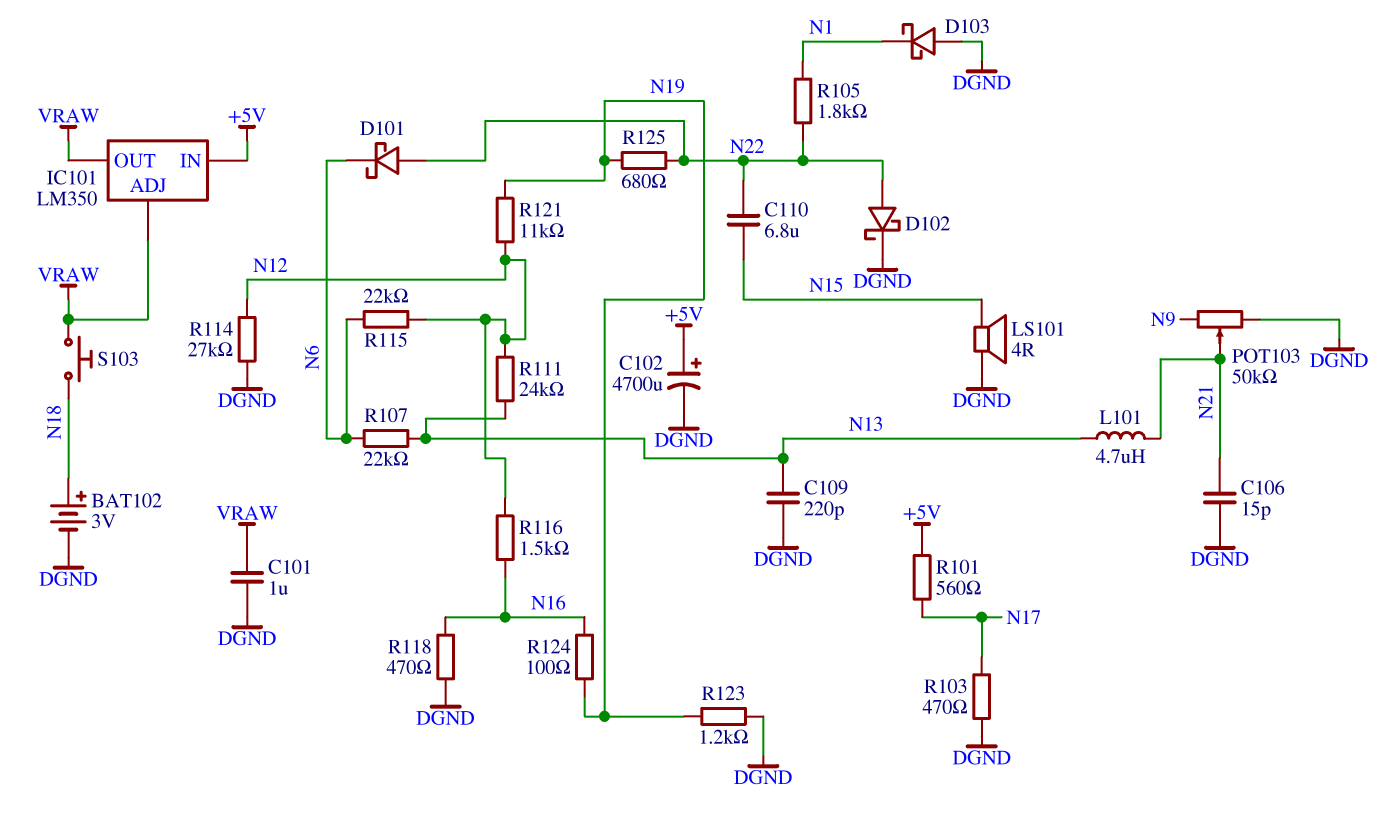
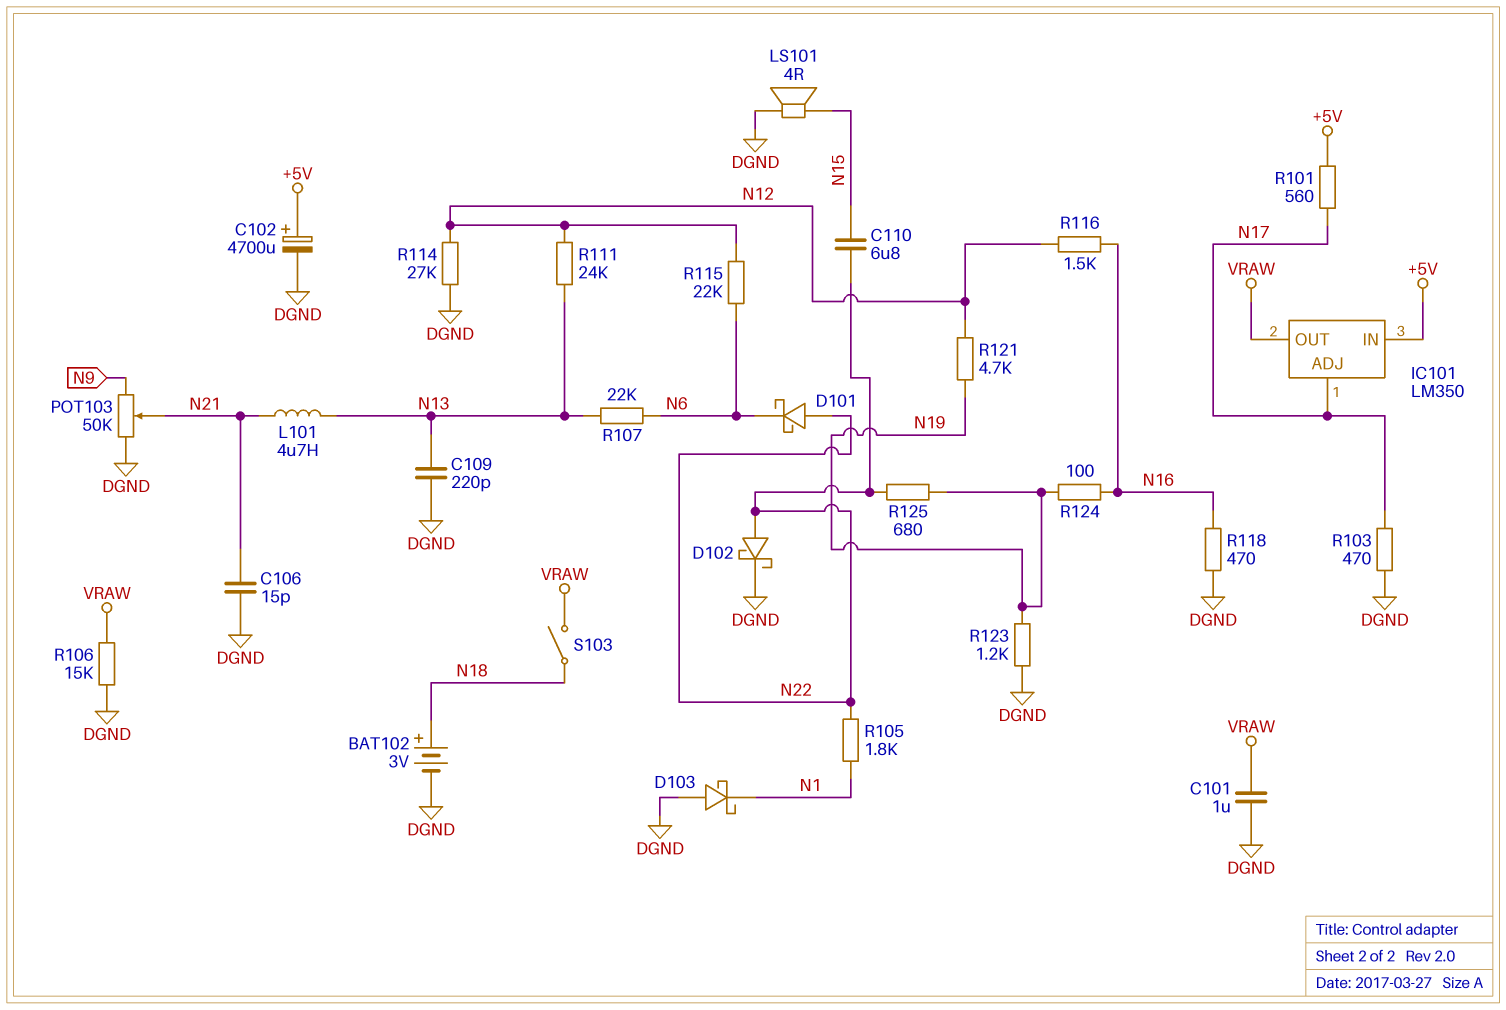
IC101 pin ADJ: VRAW -> N17
R106: none -> 15k (DGND, VRAW)
R121: 11k (N12, N19) -> 4.7k (N12, N19)
S103: button (N18, VRAW) -> switch (N18, VRAW)

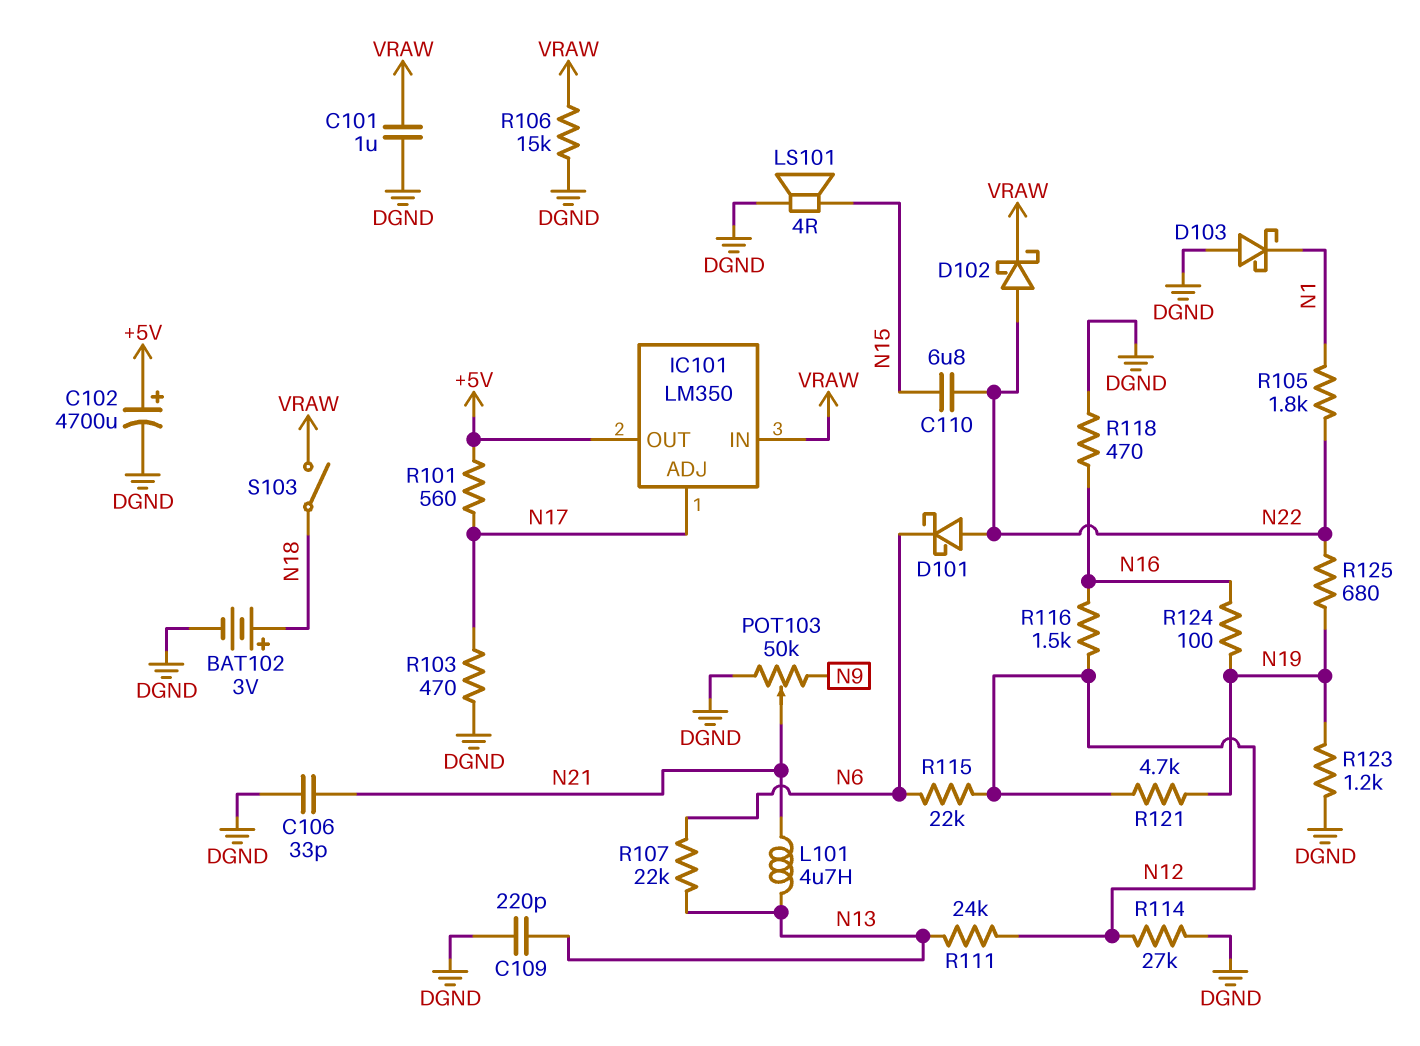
C106: 15pF (DGND, N21) -> 33pF (DGND, N21)
D102: schottky (A N22, K DGND) -> schottky (A N22, K VRAW)
IC101 pin IN: +5V -> VRAW
IC101 pin OUT: VRAW -> +5V

